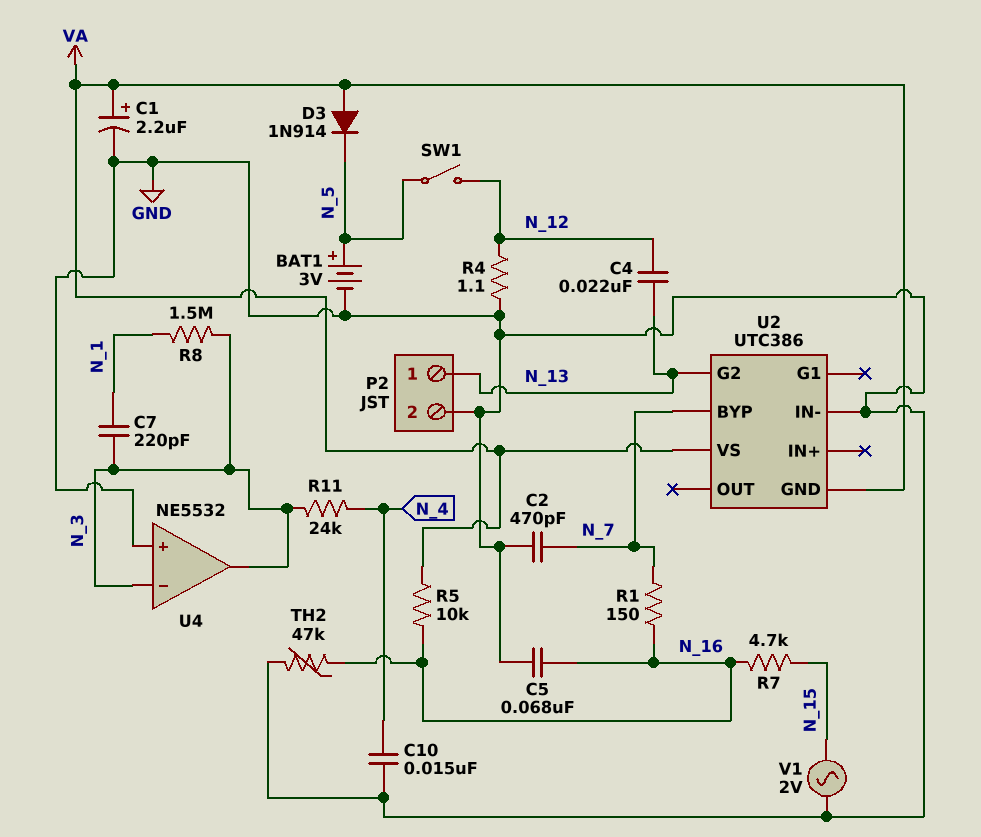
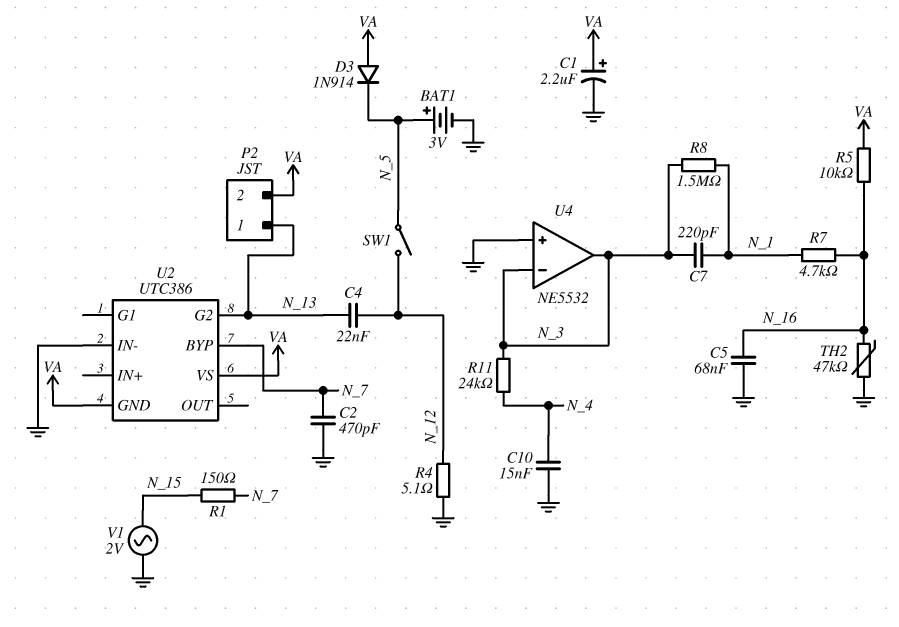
P2 pin 2: GND -> VA
R1: 150 (N_7, N_16) -> 150 (N_7, N_15)
R4: 1.1 (GND, N_12) -> 5.1 (GND, N_12)
R7: 4.7k (N_15, N_16) -> 4.7k (N_1, N_16)

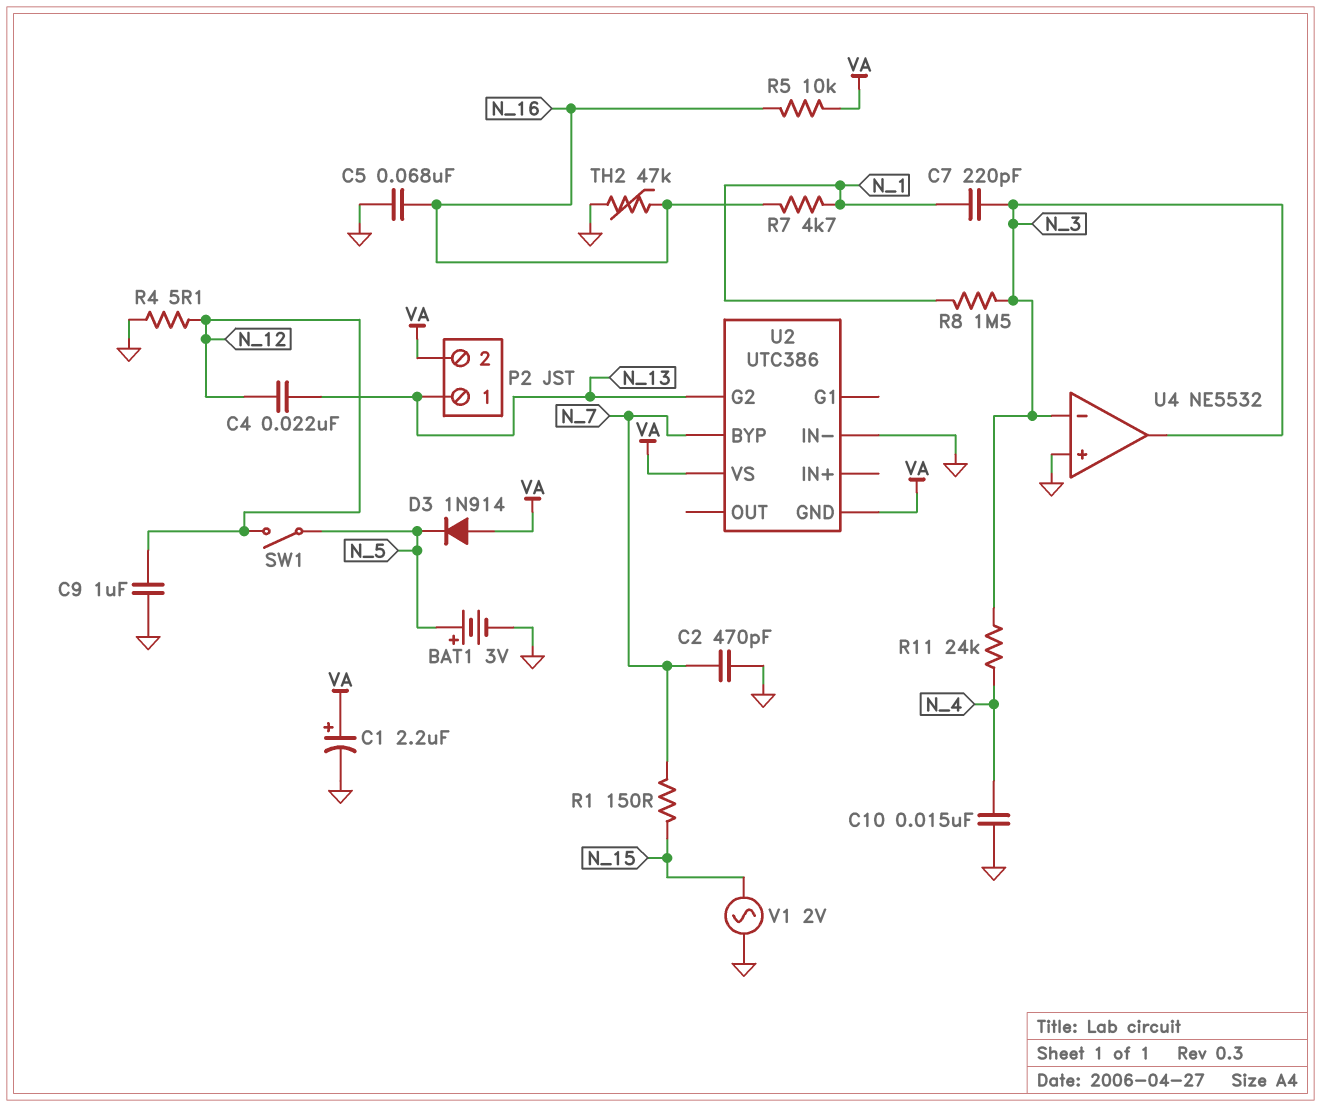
C9: none -> 1uF (GND, N_12)

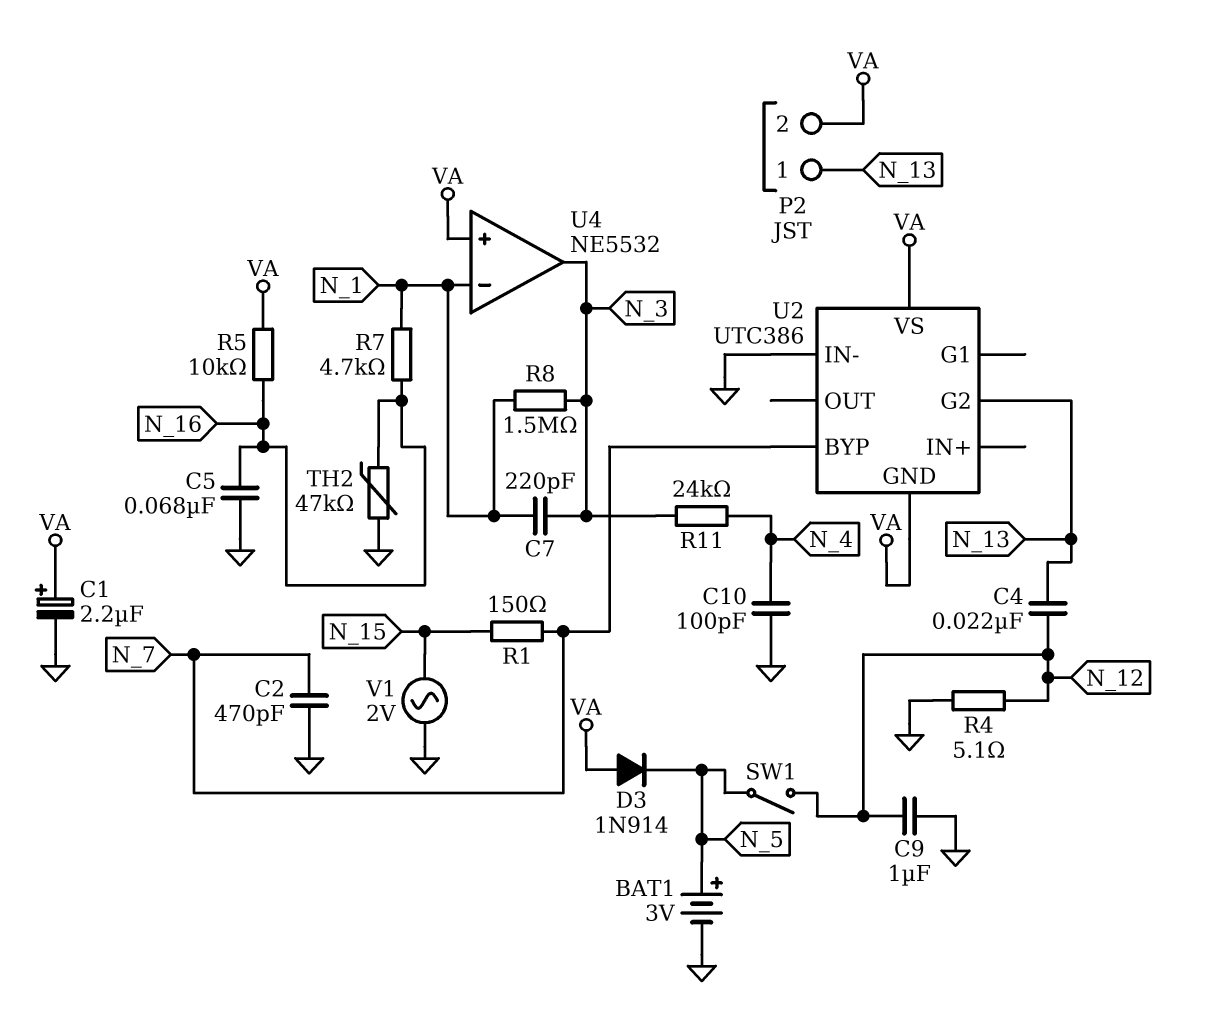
C10: 15nF (GND, N_4) -> 100pF (GND, N_4)
U4 pin in+: GND -> VA
U4 pin in-: N_3 -> N_1

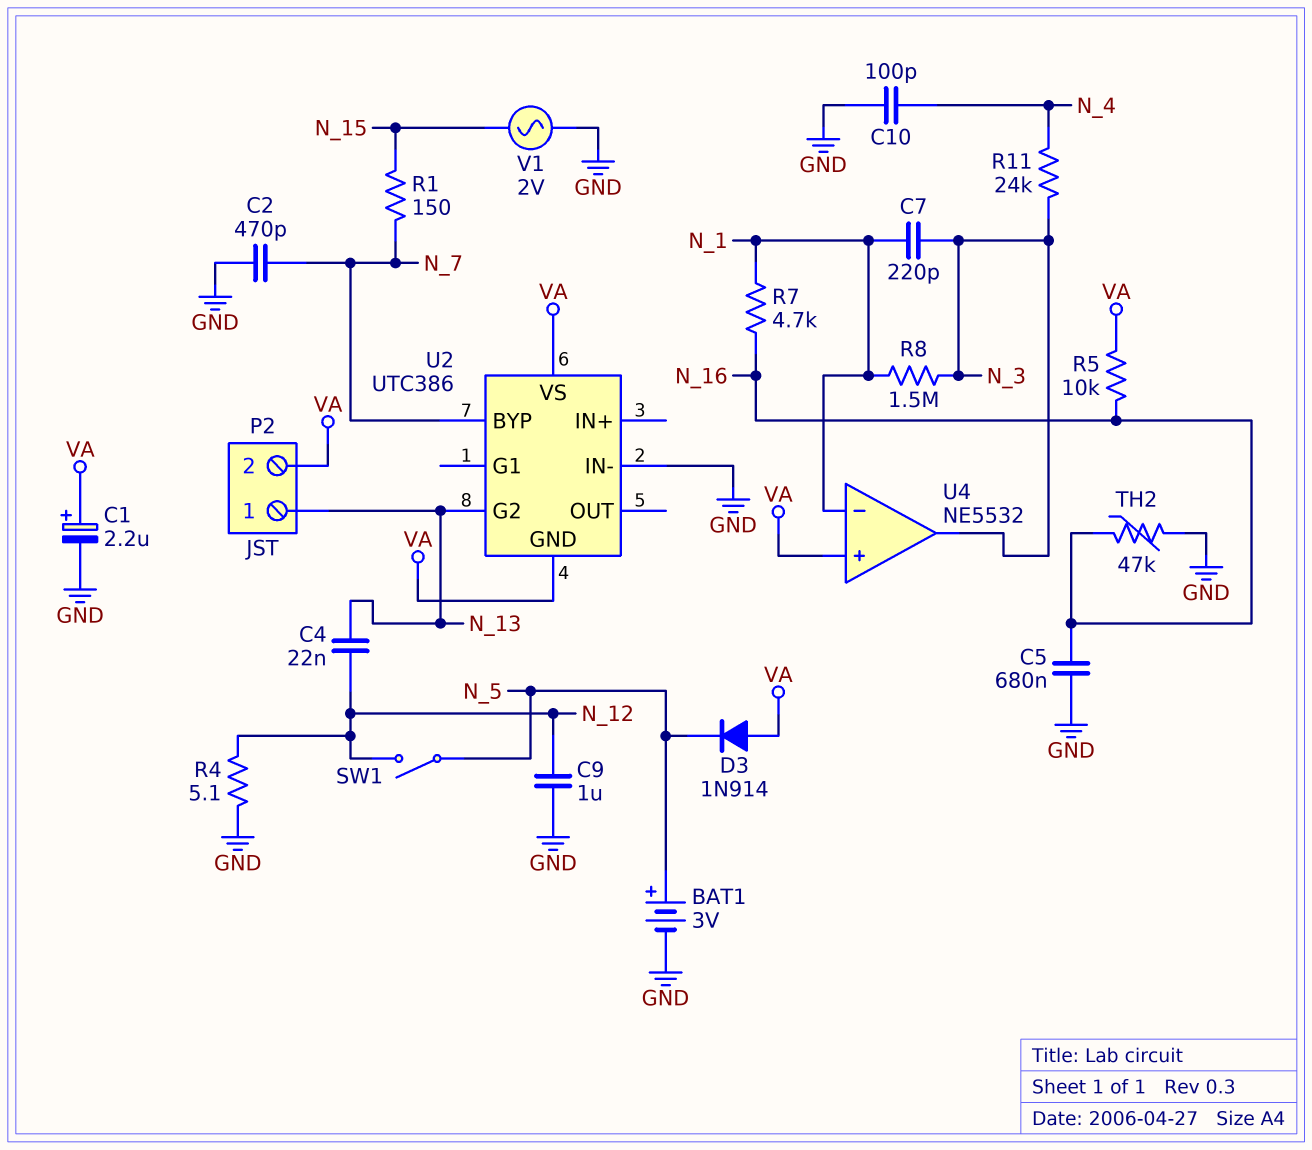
C5: 68nF (GND, N_16) -> 680nF (GND, N_16)

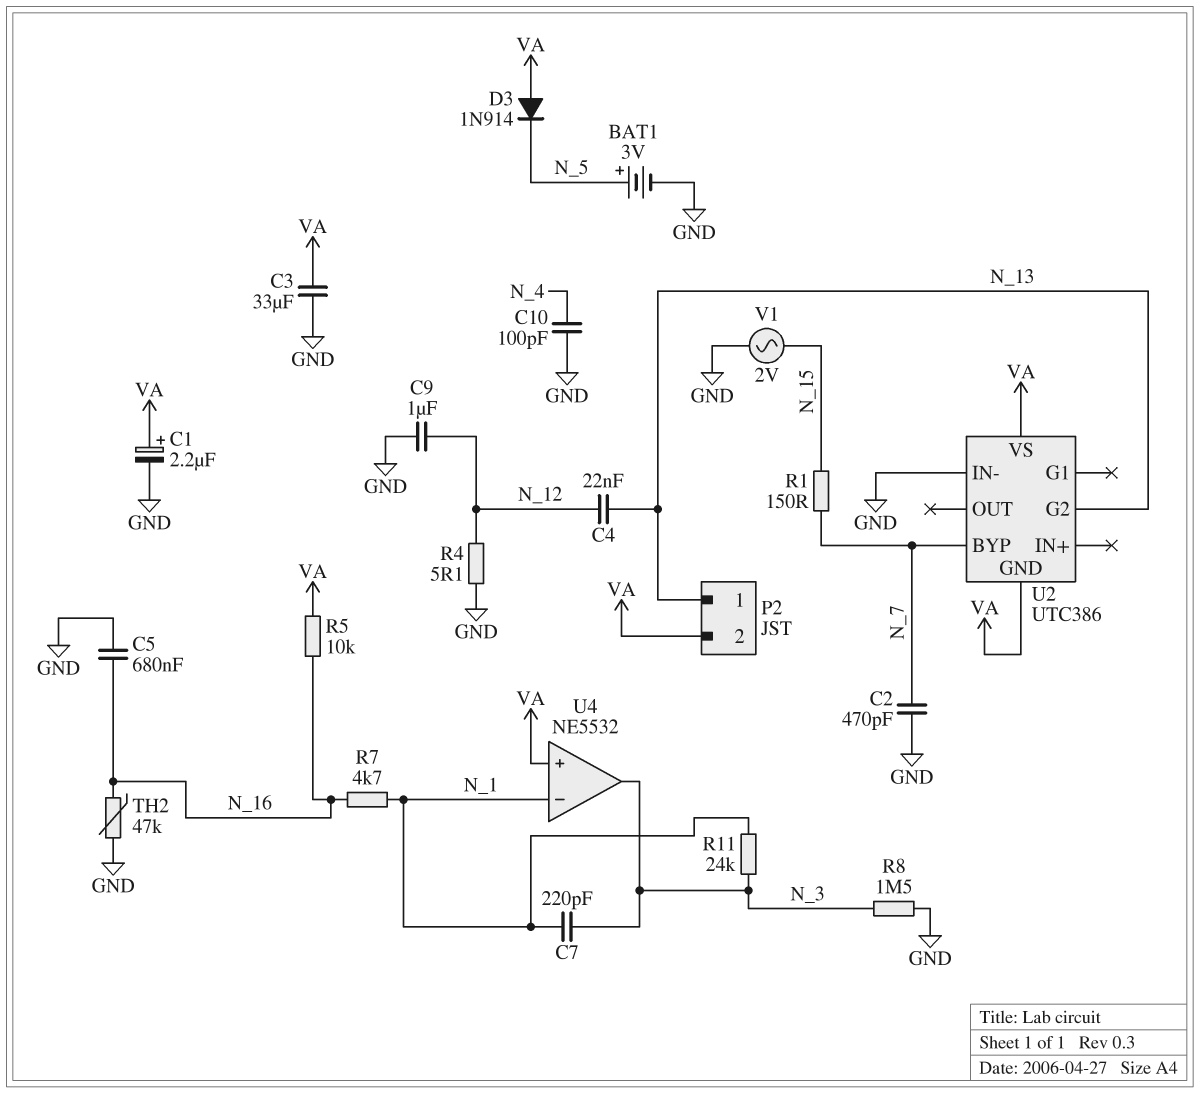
C3: none -> 33uF (GND, VA)
R8: 1.5M (N_1, N_3) -> 1.5M (GND, N_3)
R11: 24k (N_3, N_4) -> 24k (N_1, N_3)
SW1: switch (N_5, N_12) -> none

